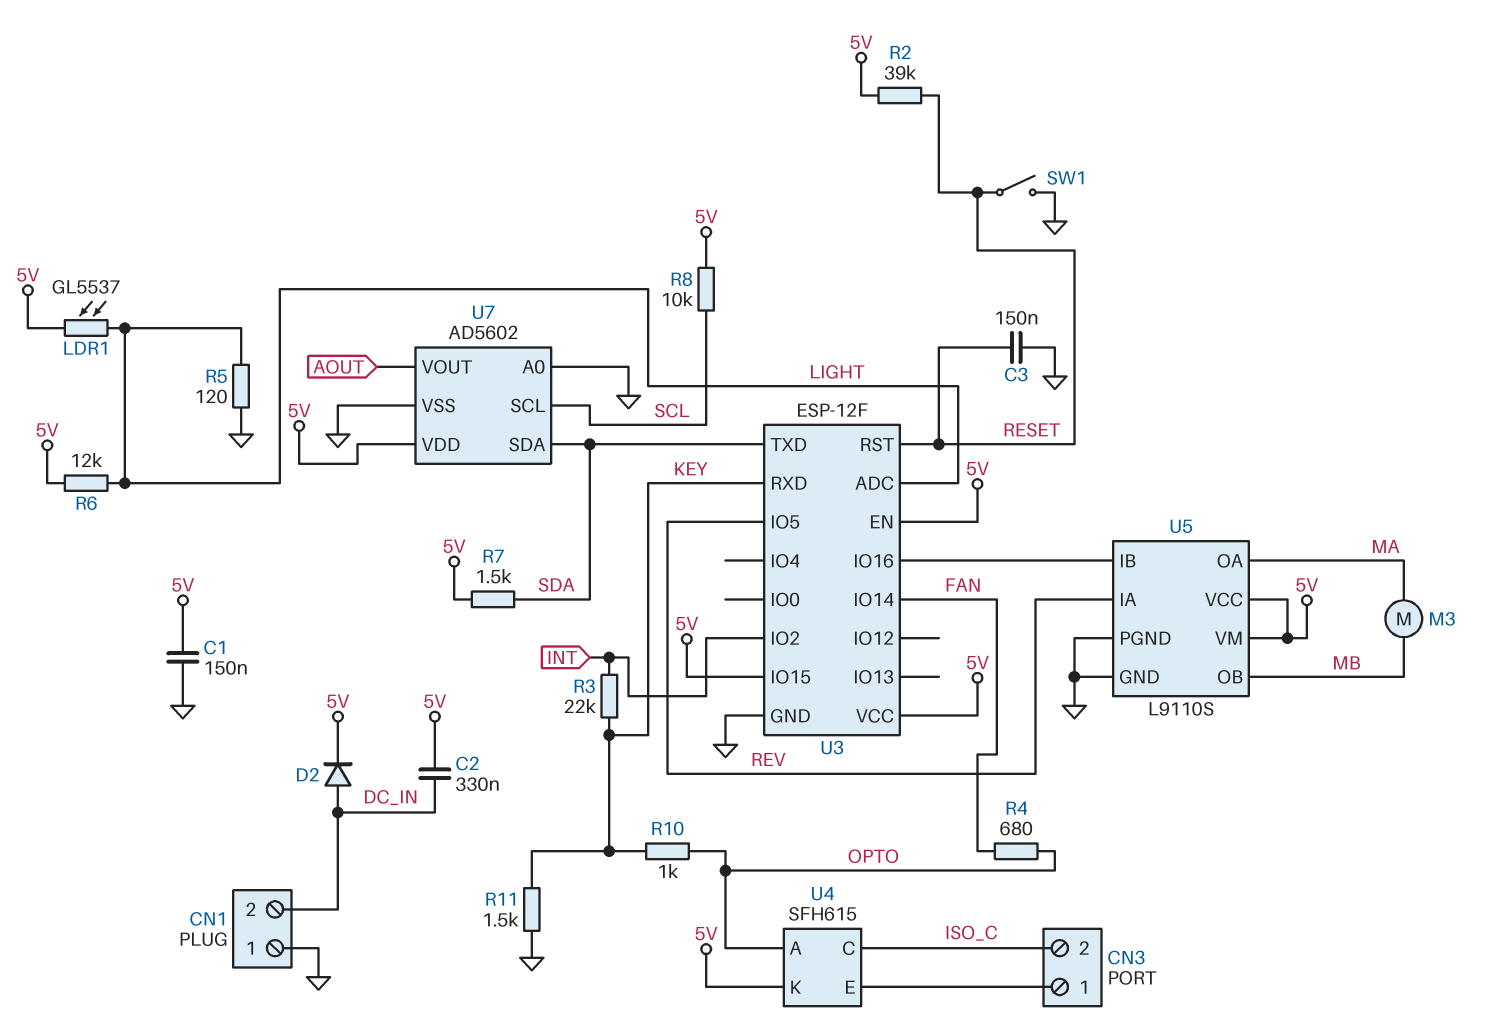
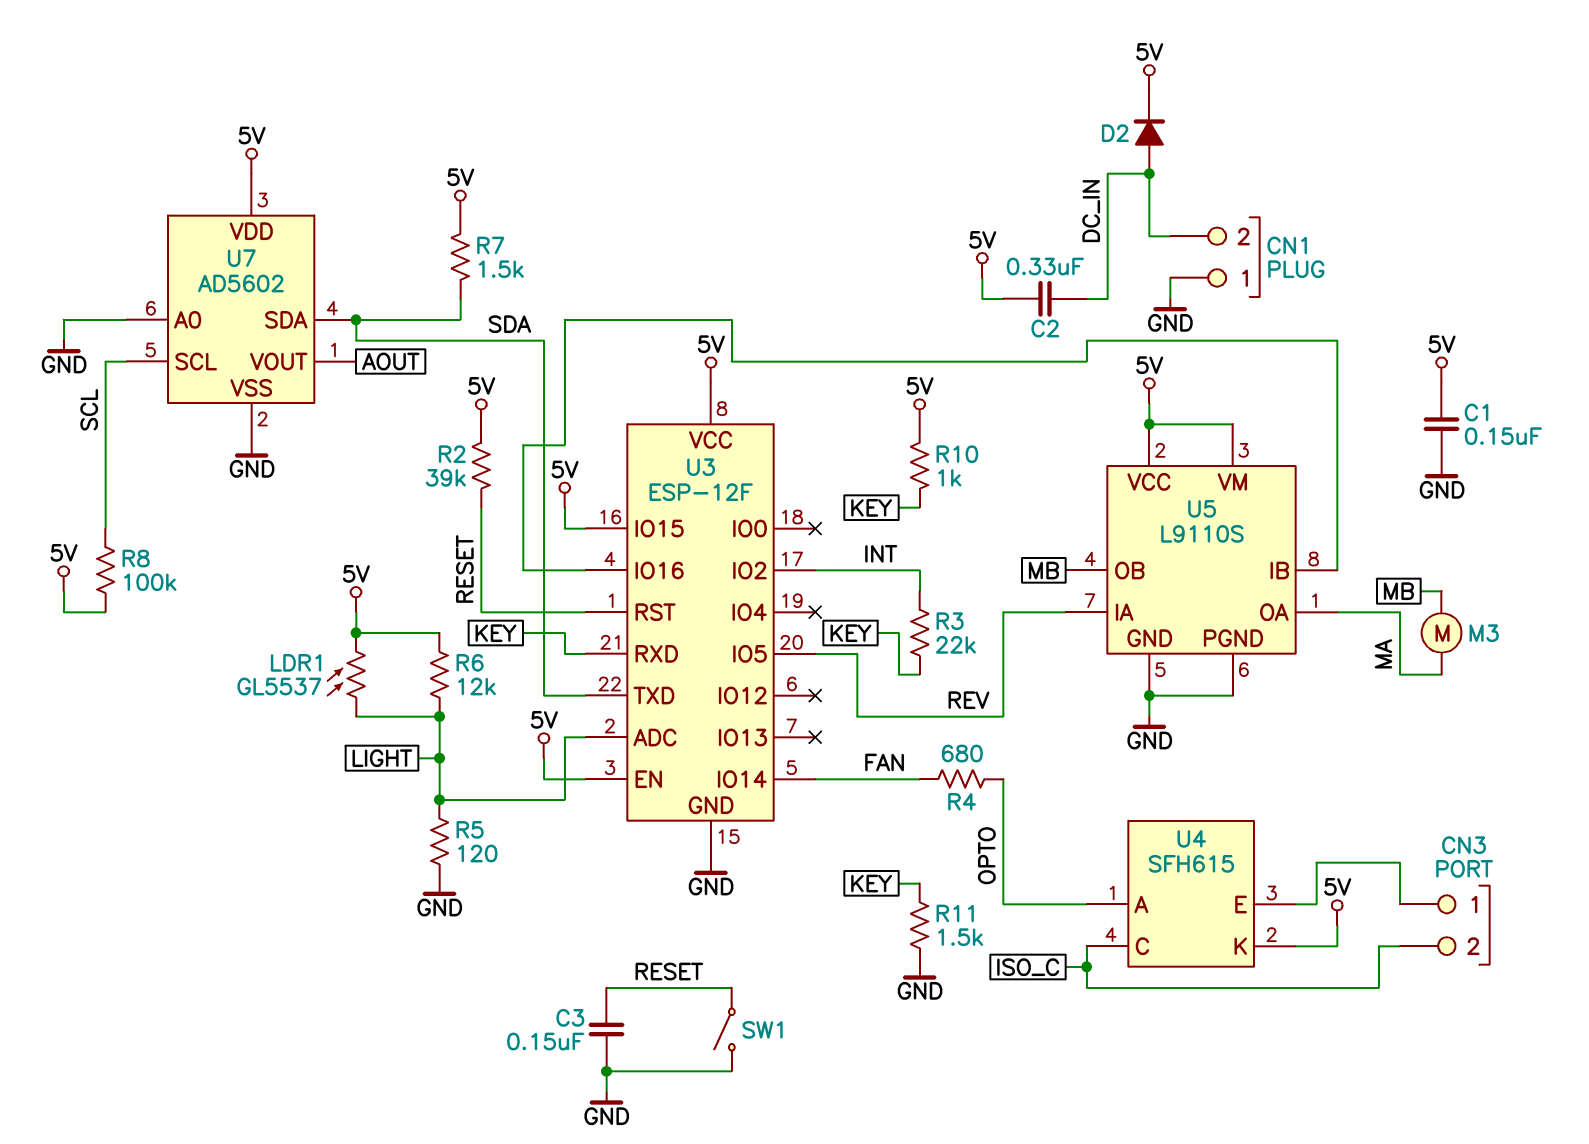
R8: 10k (5V, SCL) -> 100k (5V, SCL)
R10: 1k (KEY, OPTO) -> 1k (5V, KEY)

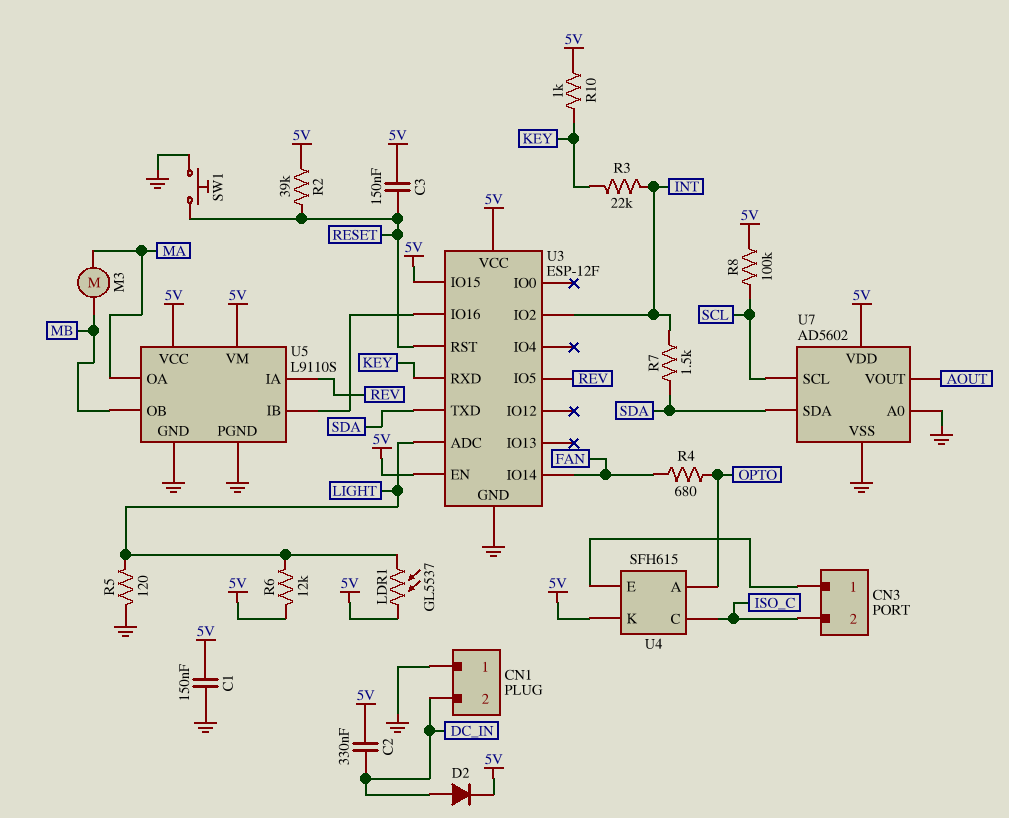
C3: 150nF (GND, RESET) -> 150nF (5V, RESET)
R7: 1.5k (5V, SDA) -> 1.5k (INT, SDA)
R11: 1.5k (GND, KEY) -> none
SW1: switch (GND, RESET) -> button (GND, RESET)

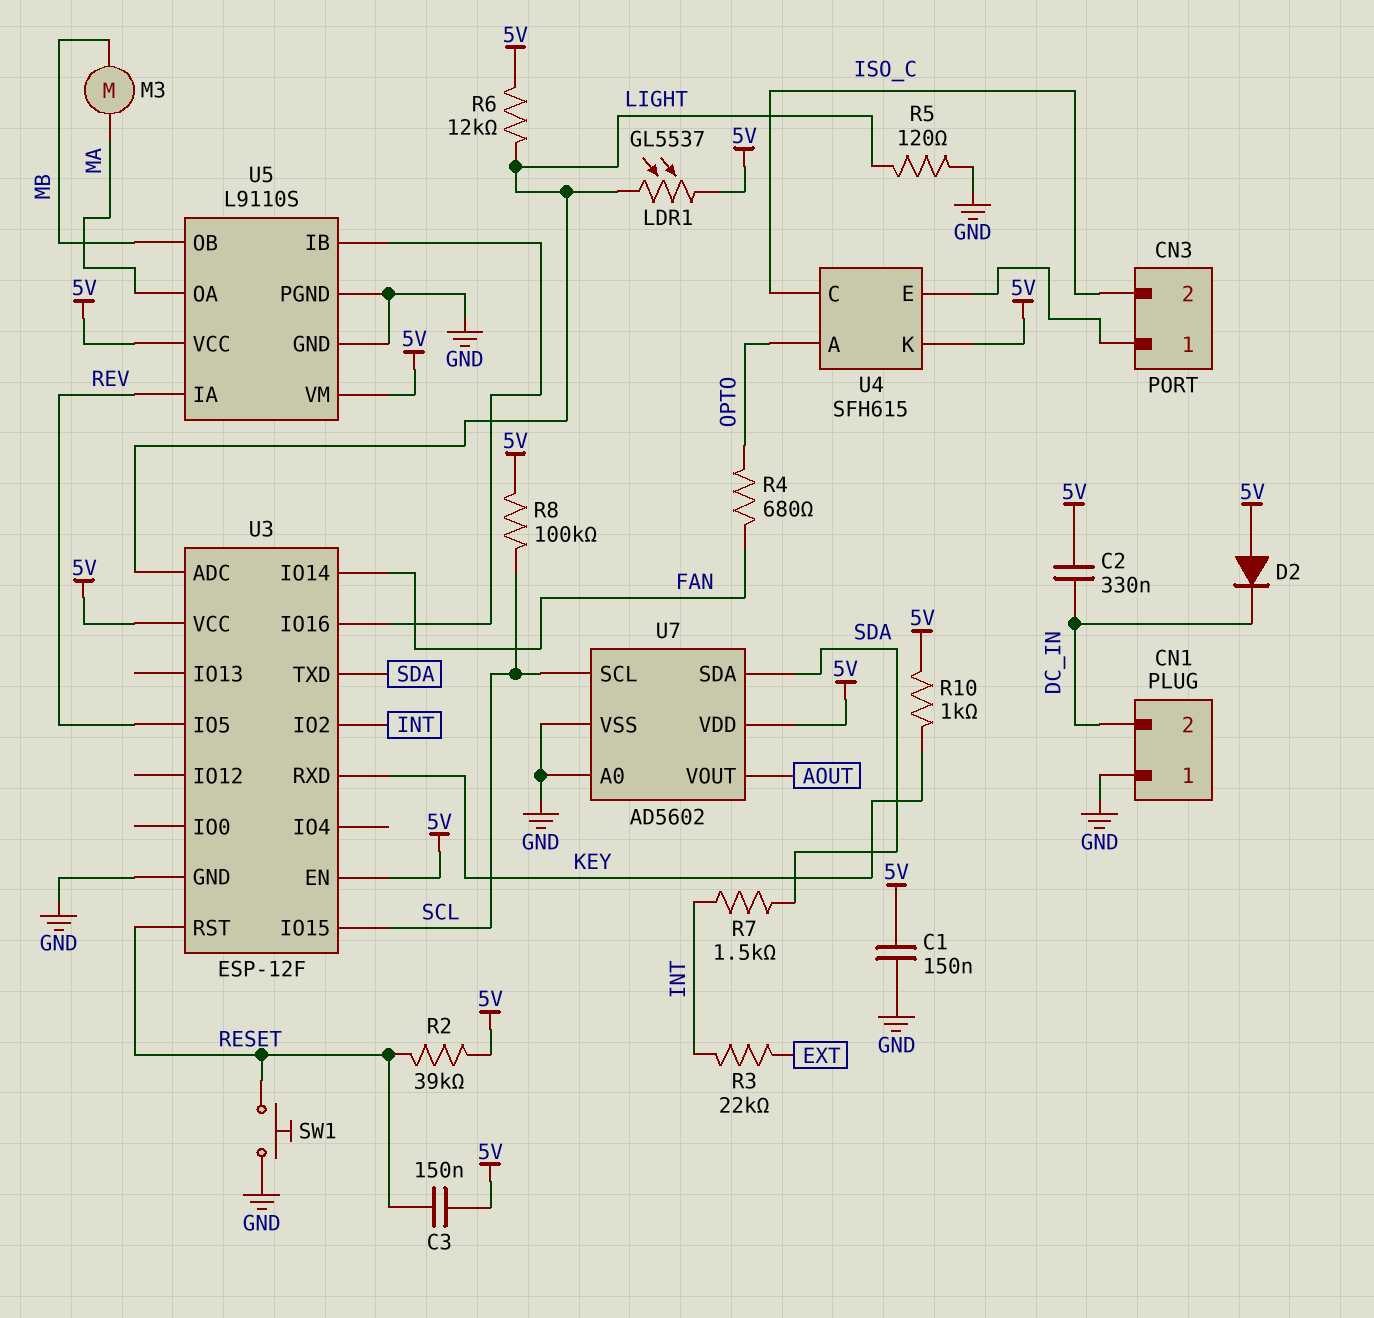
D2: diode (A DC_IN, K 5V) -> diode (A 5V, K DC_IN)
R3: 22k (INT, KEY) -> 22k (EXT, INT)
U3 pin IO15: 5V -> SCL

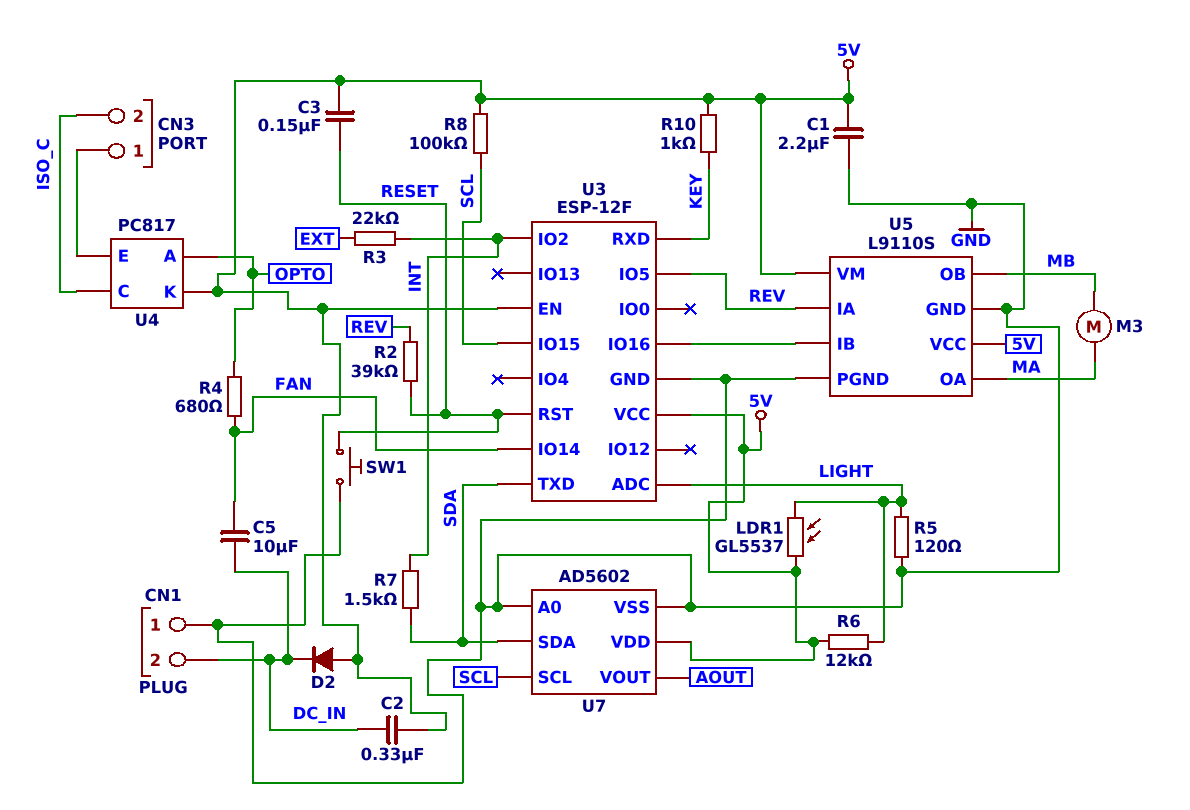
C1: 150nF (5V, GND) -> 2.2uF (5V, GND)
C5: none -> 10uF (DC_IN, FAN)
R2: 39k (5V, RESET) -> 39k (RESET, REV)
U4: SFH615 -> PC817

